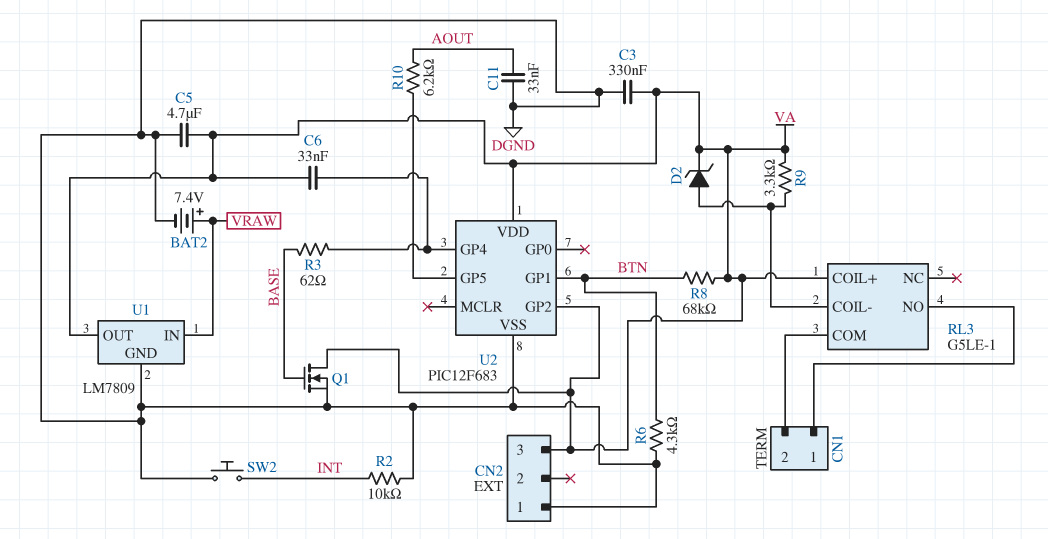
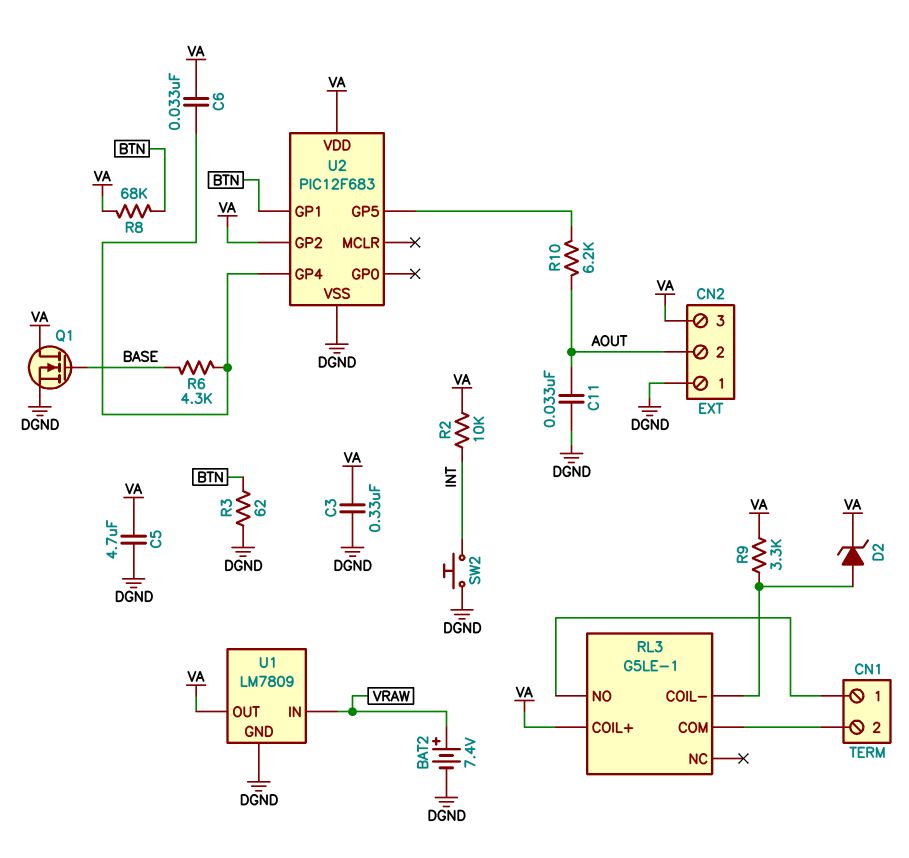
CN2 pin 2: none -> AOUT
R2: 10k (DGND, INT) -> 10k (INT, VA)
R3: 62 (BASE, U2/GP4) -> 62 (BTN, DGND)
R6: 4.3k (BTN, DGND) -> 4.3k (BASE, U2/GP4)

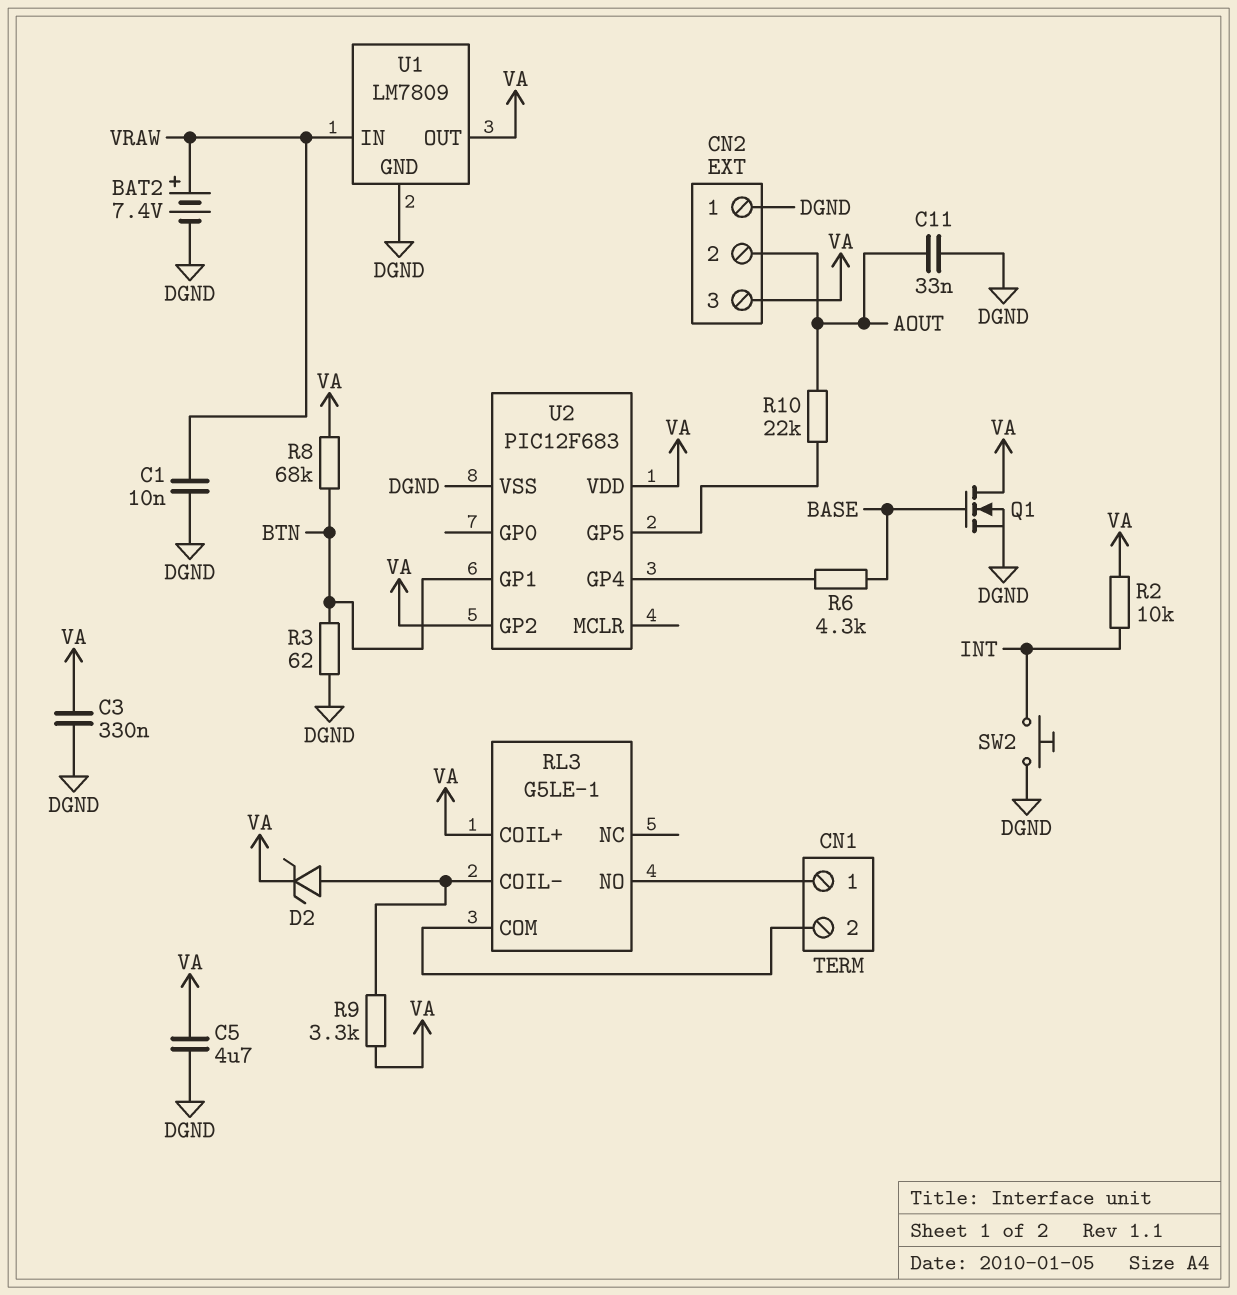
C1: none -> 10nF (DGND, VRAW)
C6: 33nF (U2/GP4, VA) -> none
R10: 6.2k (AOUT, U2/GP5) -> 22k (AOUT, U2/GP5)

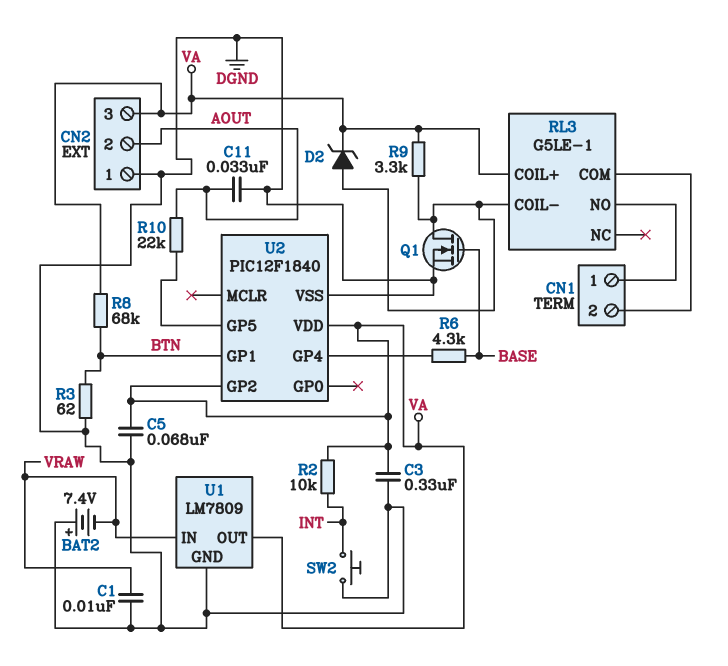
BAT2: 7.4V (plus VRAW, minus DGND) -> 7.4V (plus DGND, minus VRAW)
C5: 4.7uF (DGND, VA) -> 68nF (DGND, VA)
Q1: NMOS (G BASE, D VA, S DGND) -> NMOS (G BASE, D RL3/COIL-, S DGND)
U2: PIC12F683 -> PIC12F1840

